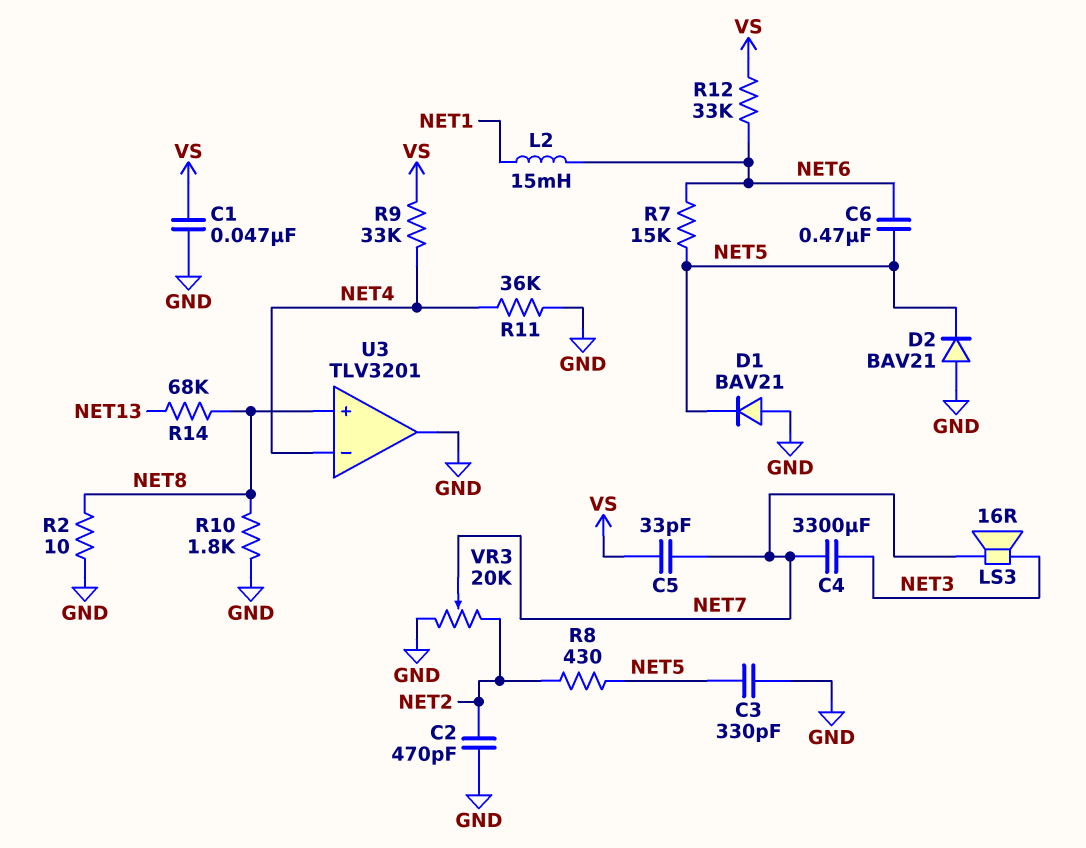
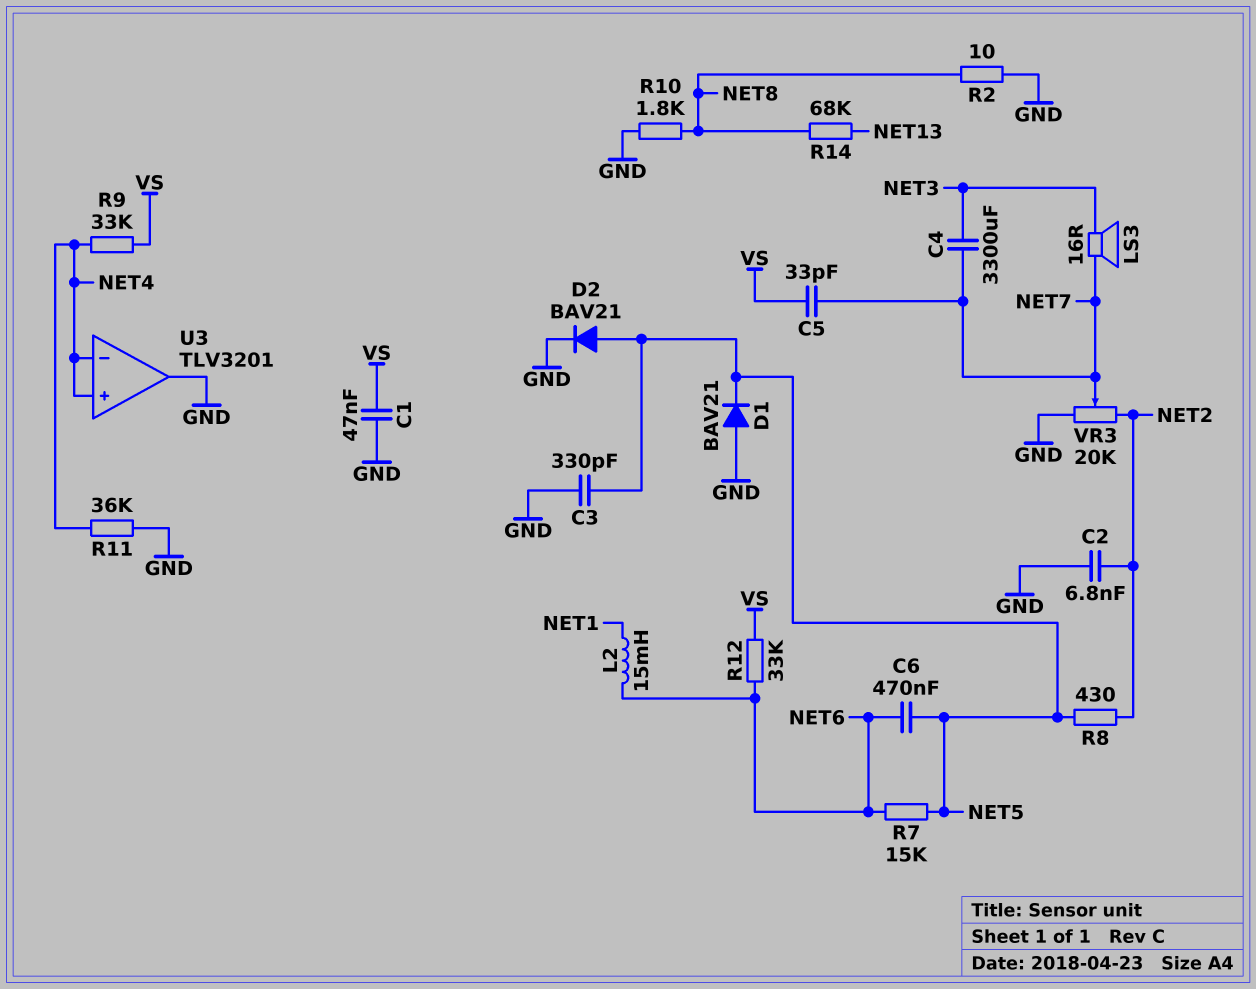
C2: 470pF (GND, NET2) -> 6.8nF (GND, NET2)
D2: diode BAV21 (A GND, K NET5) -> diode BAV21 (A NET5, K GND)
U3 pin in+: NET8 -> NET4

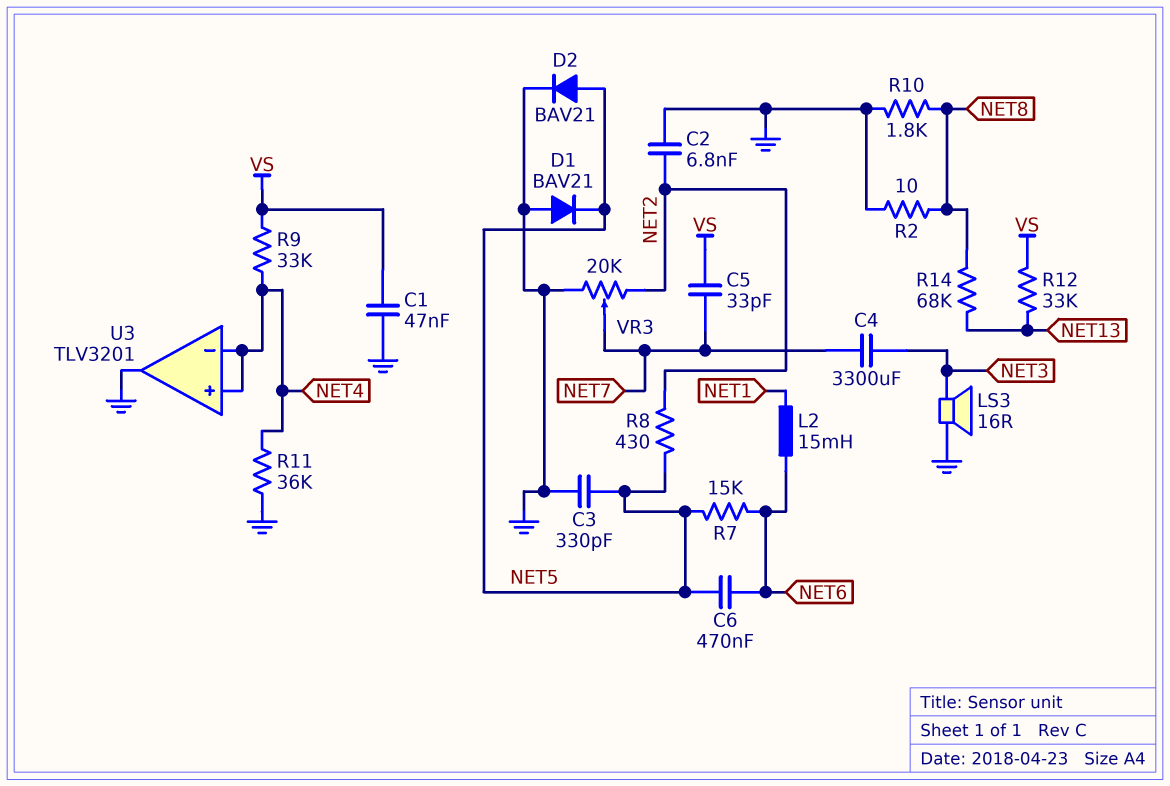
LS3: speaker 16R (NET3, NET7) -> speaker 16R (GND, NET3)
R12: 33k (NET6, VS) -> 33k (NET13, VS)

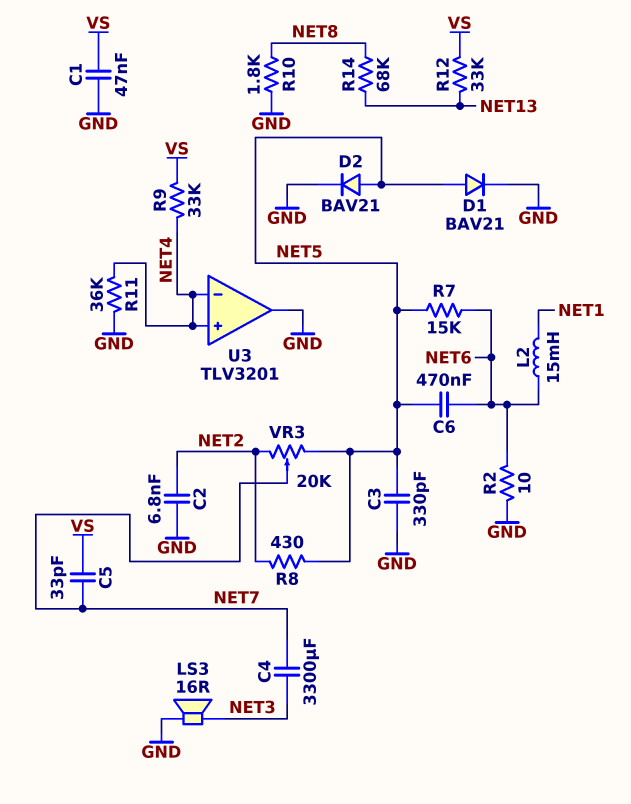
D1: diode BAV21 (A GND, K NET5) -> diode BAV21 (A NET5, K GND)
R2: 10 (GND, NET8) -> 10 (GND, NET6)
VR3: 20k (GND, NET2, wiper NET7) -> 20k (NET2, NET5, wiper NET7)

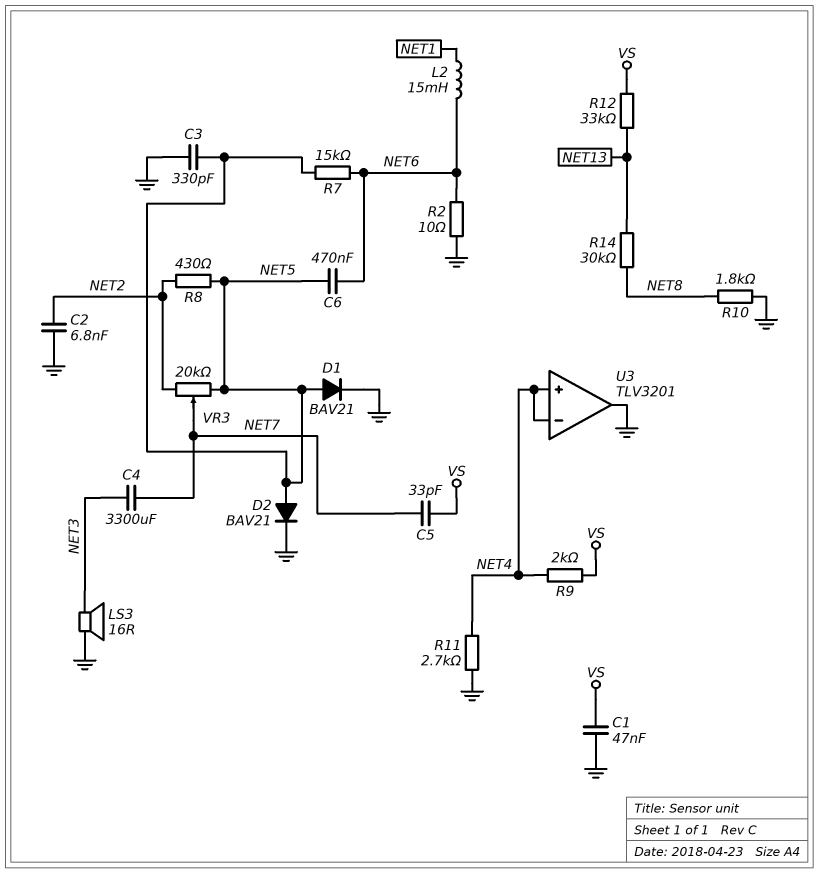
R9: 33k (NET4, VS) -> 2k (NET4, VS)
R11: 36k (GND, NET4) -> 2.7k (GND, NET4)
R14: 68k (NET8, NET13) -> 30k (NET8, NET13)

